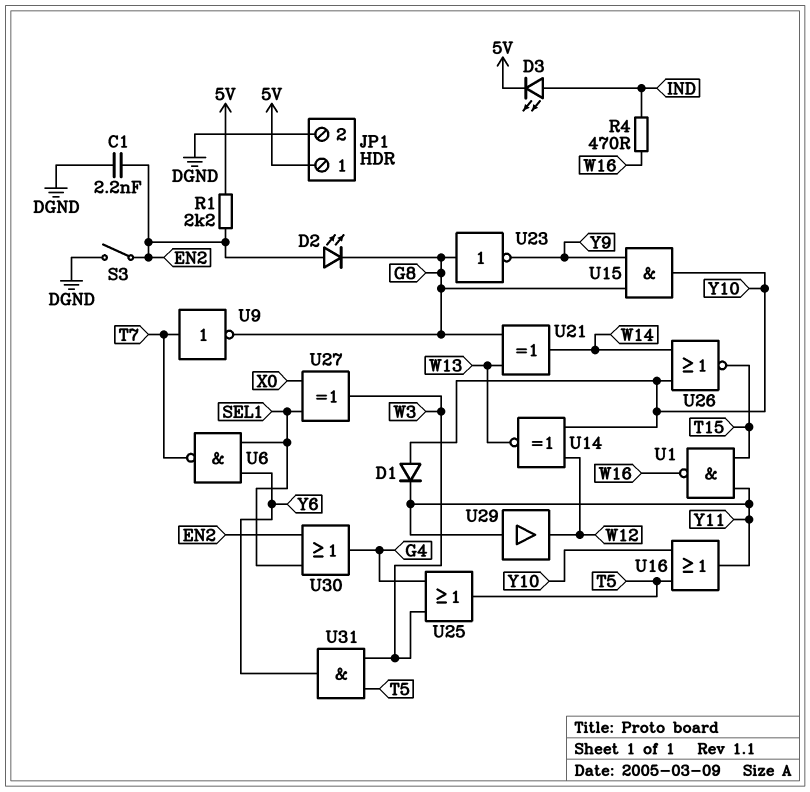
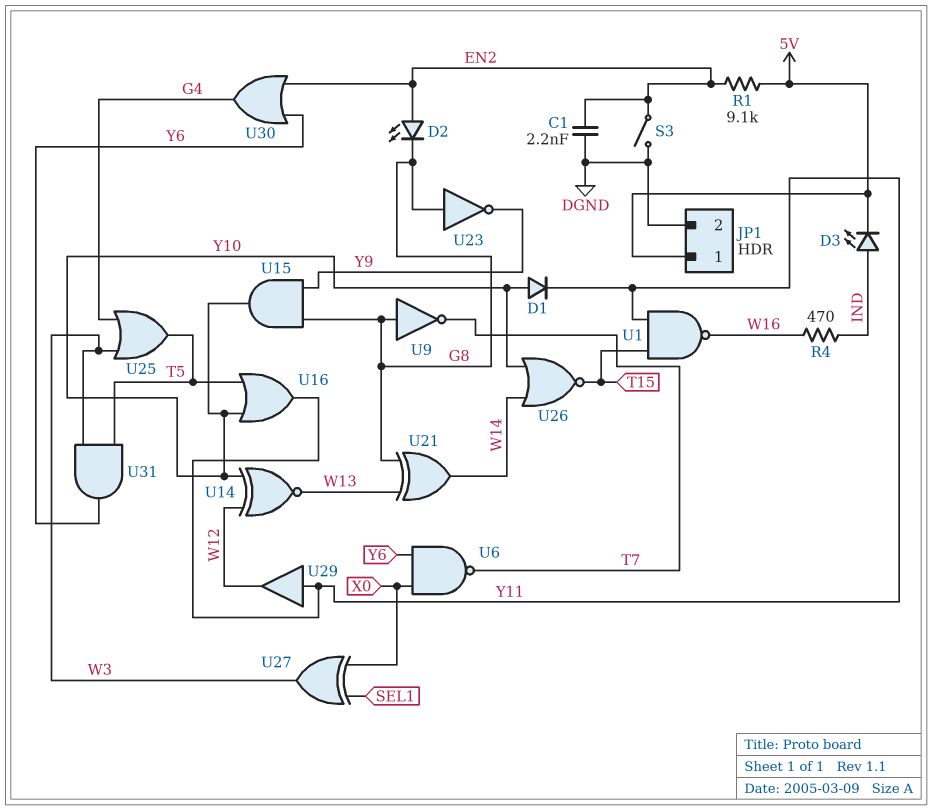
R1: 2.2k (5V, EN2) -> 9.1k (5V, EN2)
U6: NAND (in SEL1, in Y6, out T7) -> NAND (in X0, in Y6, out T7)
U9: NOT (in T7, out G8) -> NOT (in G8, out T7)
U30: OR (in EN2, in SEL1, out G4) -> OR (in EN2, in Y6, out G4)

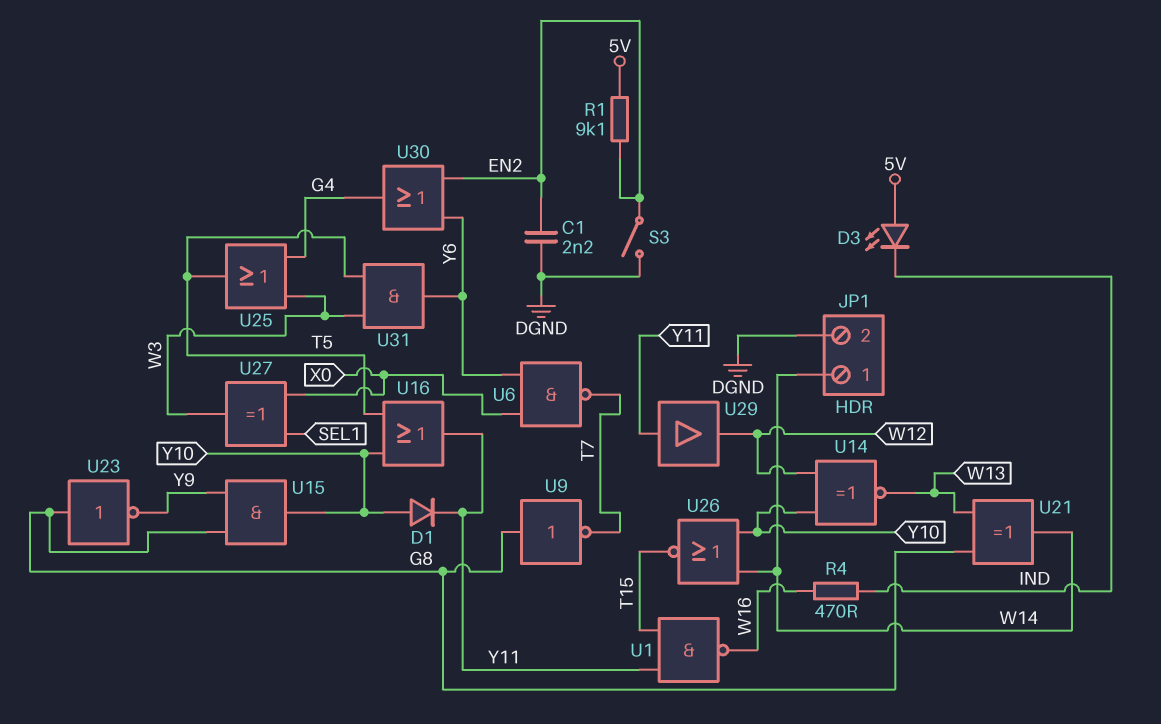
D2: LED (A EN2, K G8) -> none
D3: LED (A IND, K 5V) -> LED (A 5V, K IND)
JP1 pin 1: 5V -> W14

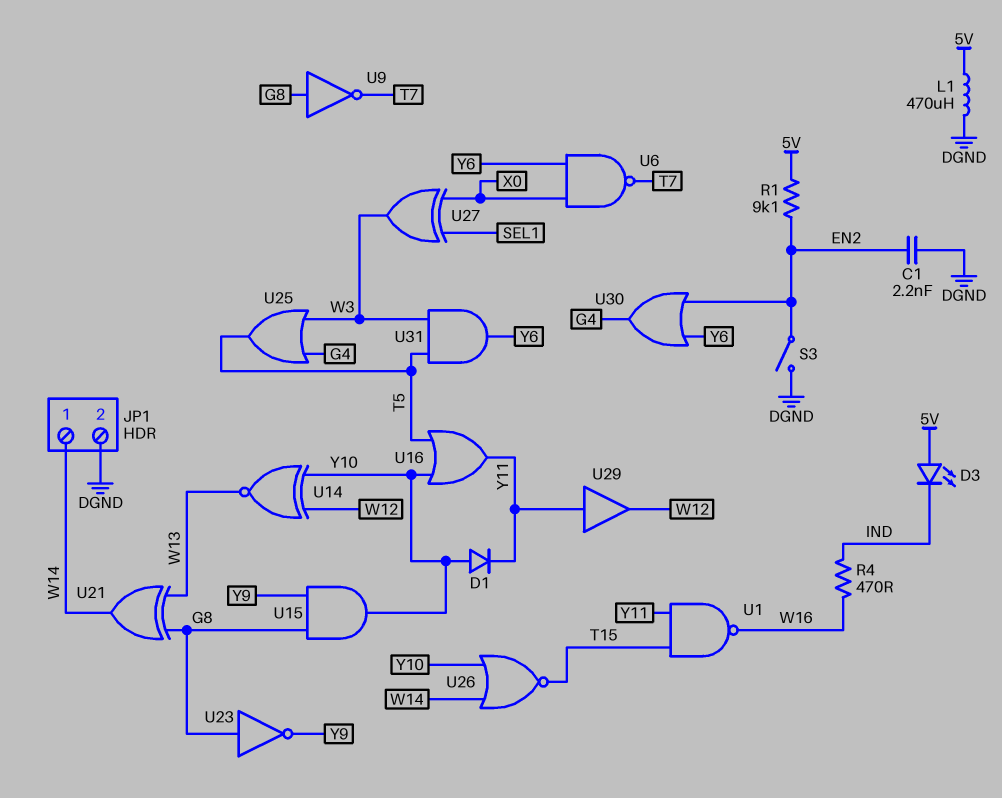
L1: none -> 470uH (5V, DGND)

